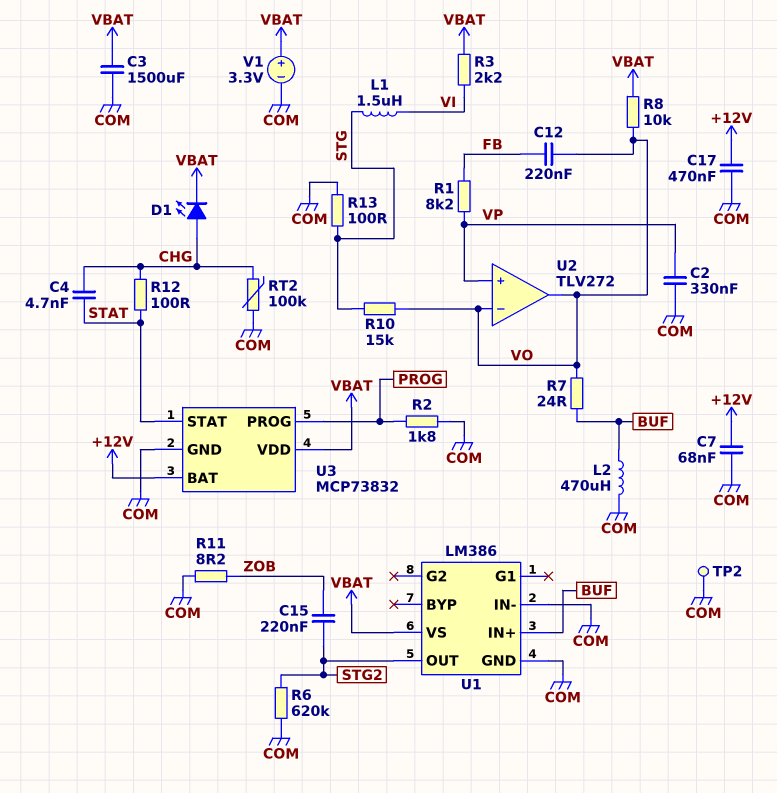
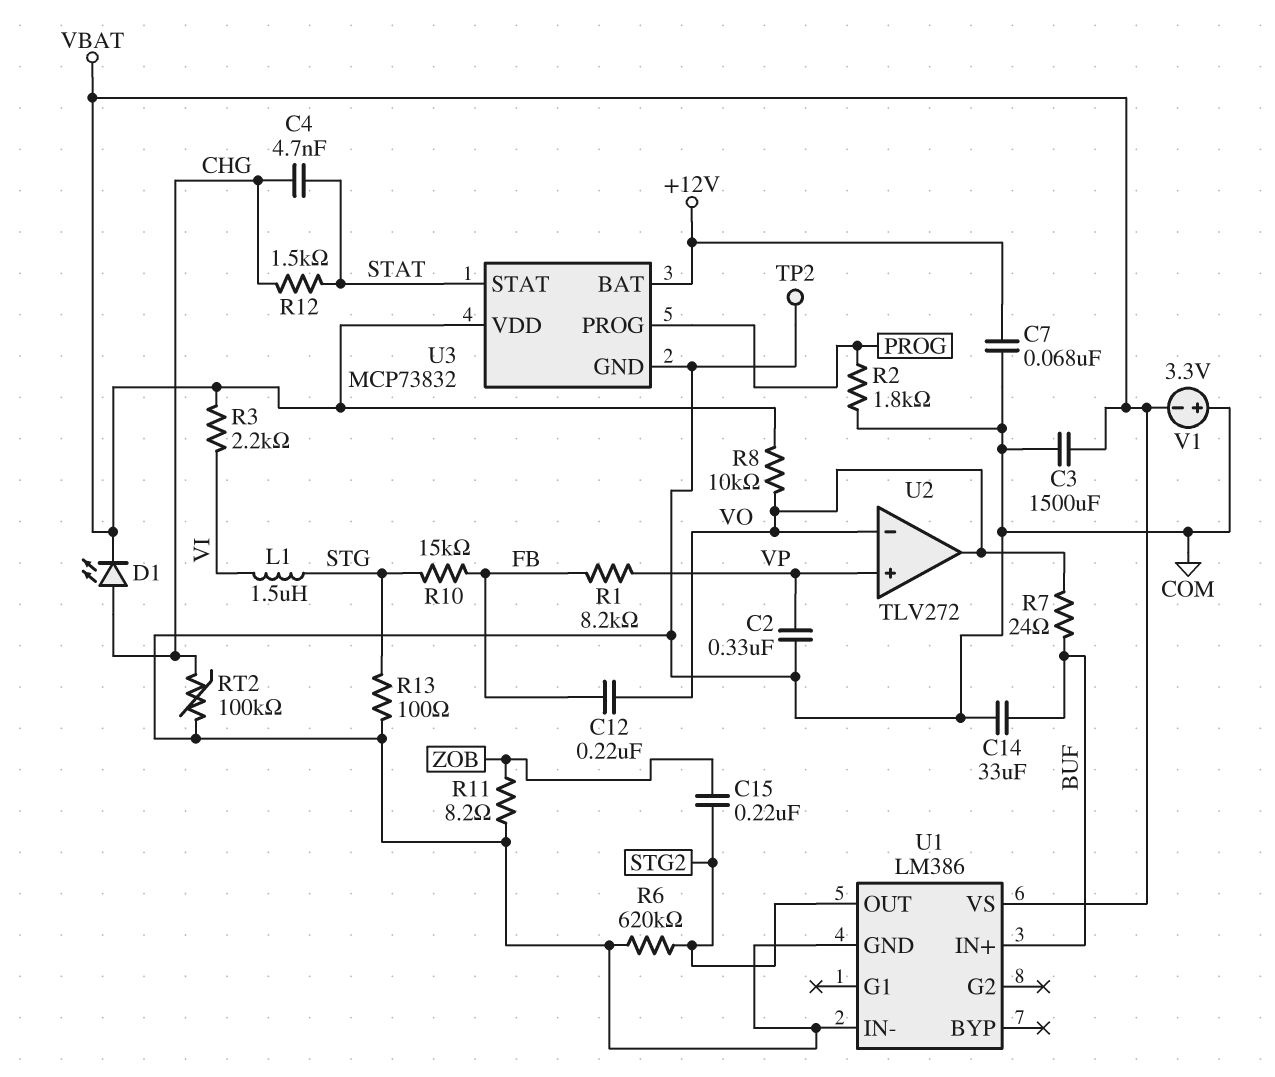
C14: none -> 33uF (BUF, COM)
C17: 470nF (+12V, COM) -> none
L2: 470uH (BUF, COM) -> none
R10: 15k (STG, VO) -> 15k (FB, STG)
R12: 100 (CHG, STAT) -> 1.5k (CHG, STAT)
V1: 3.3V (plus VBAT, minus COM) -> 3.3V (plus COM, minus VBAT)

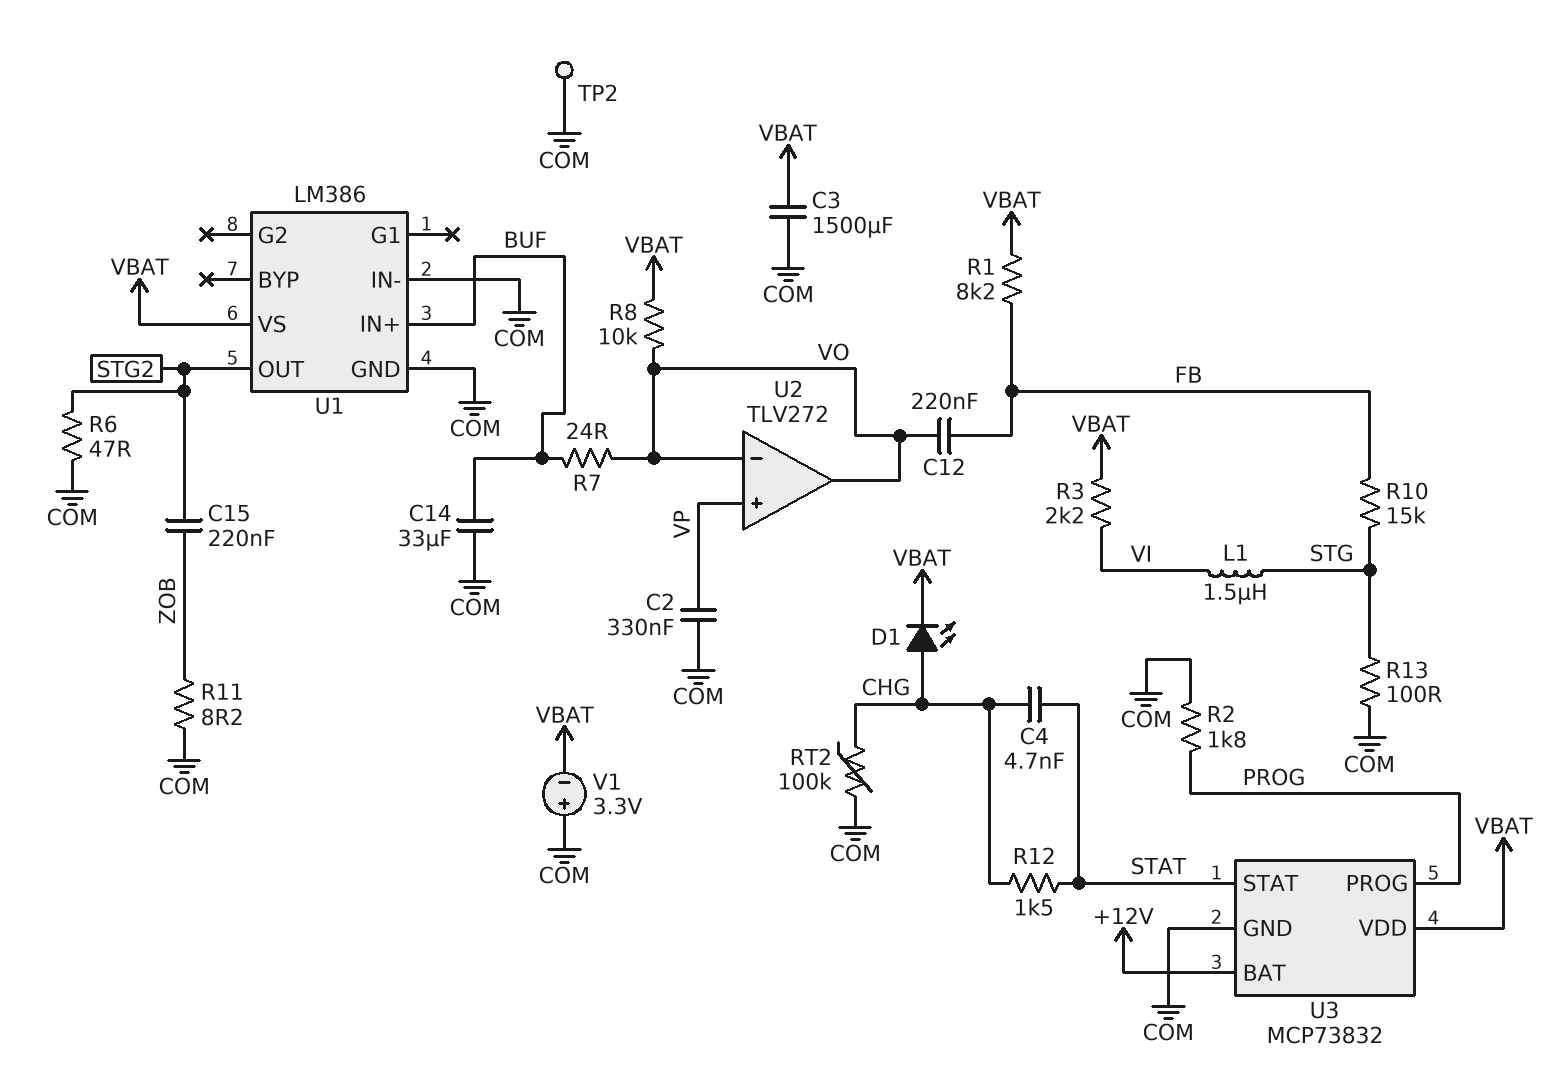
C7: 68nF (+12V, COM) -> none
R1: 8.2k (FB, VP) -> 8.2k (FB, VBAT)
R6: 620k (COM, STG2) -> 47 (COM, STG2)

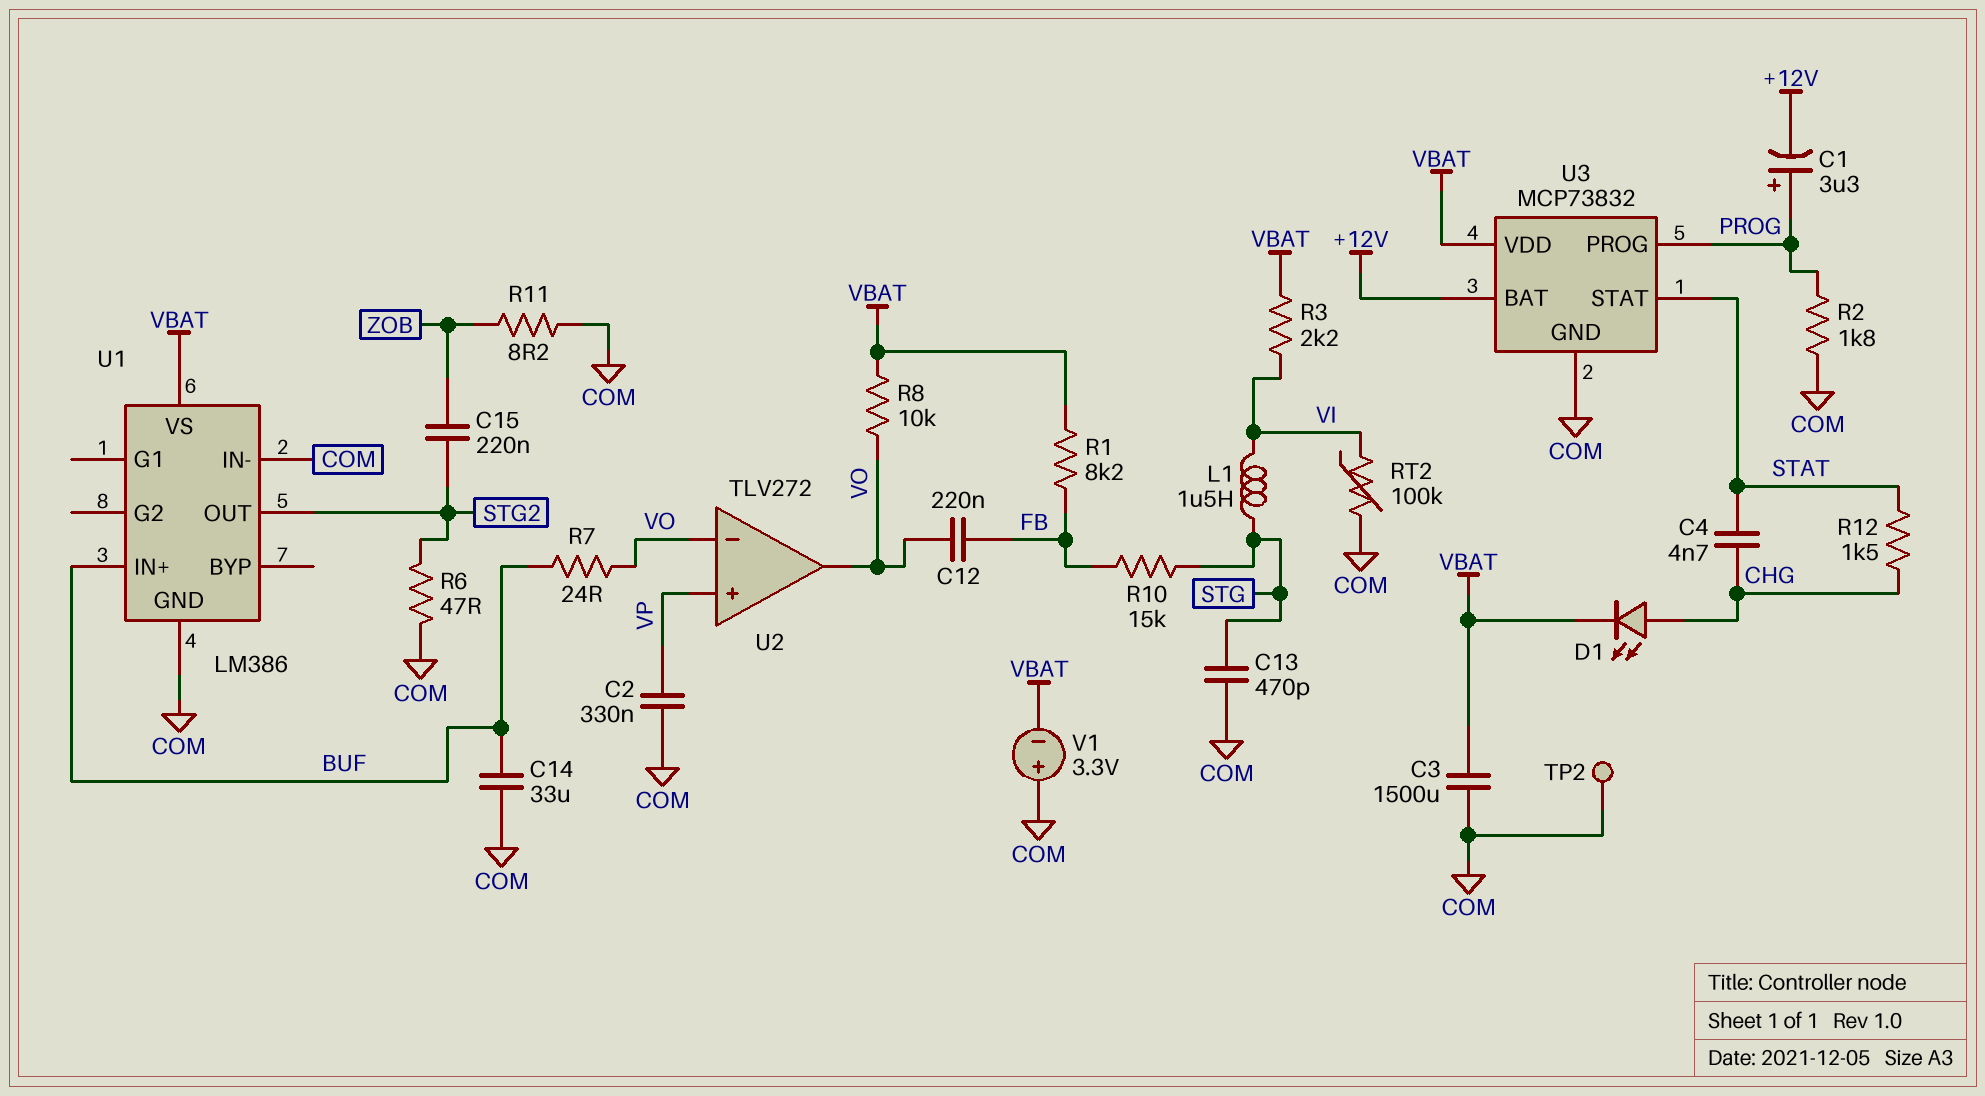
C1: none -> 3.3uF (plus PROG, minus +12V)
C13: none -> 470pF (COM, STG)
R13: 100 (COM, STG) -> none
RT2: 100k (CHG, COM) -> 100k (COM, VI)

